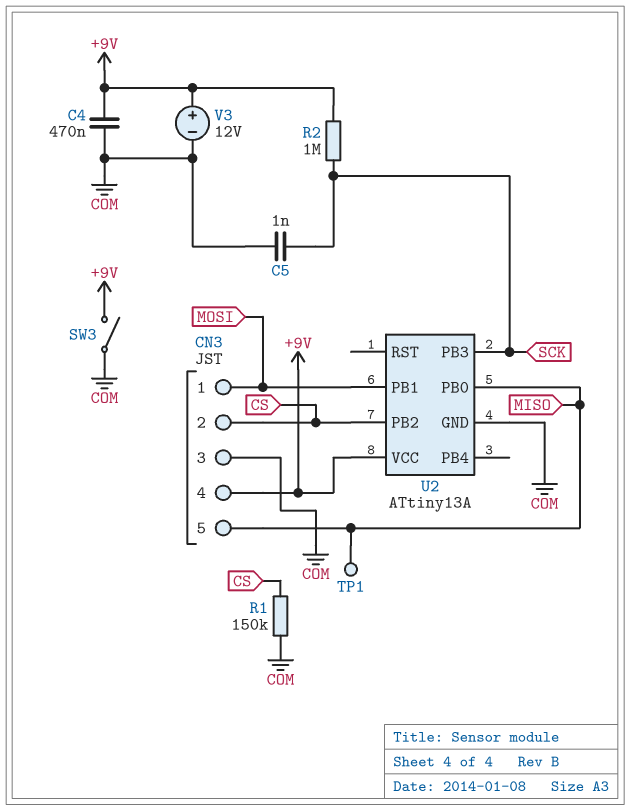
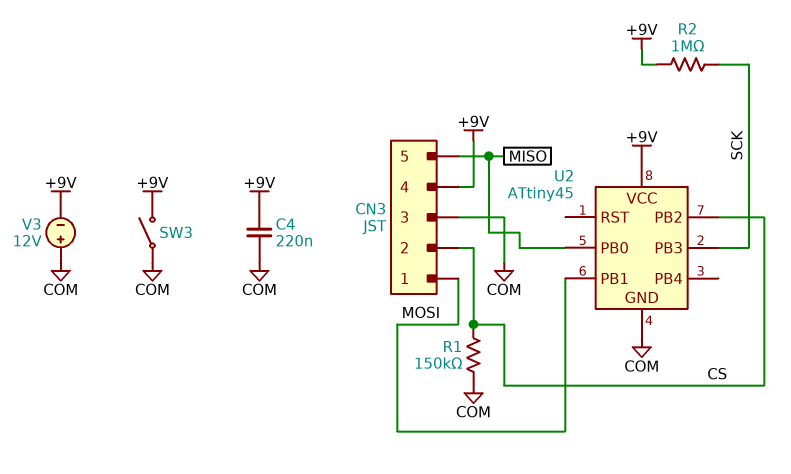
C4: 470nF (+9V, COM) -> 220nF (+9V, COM)
C5: 1nF (COM, SCK) -> none
TP1: test point (MISO) -> none
U2: ATtiny13A -> ATtiny45
V3: 12V (plus +9V, minus COM) -> 12V (plus COM, minus +9V)

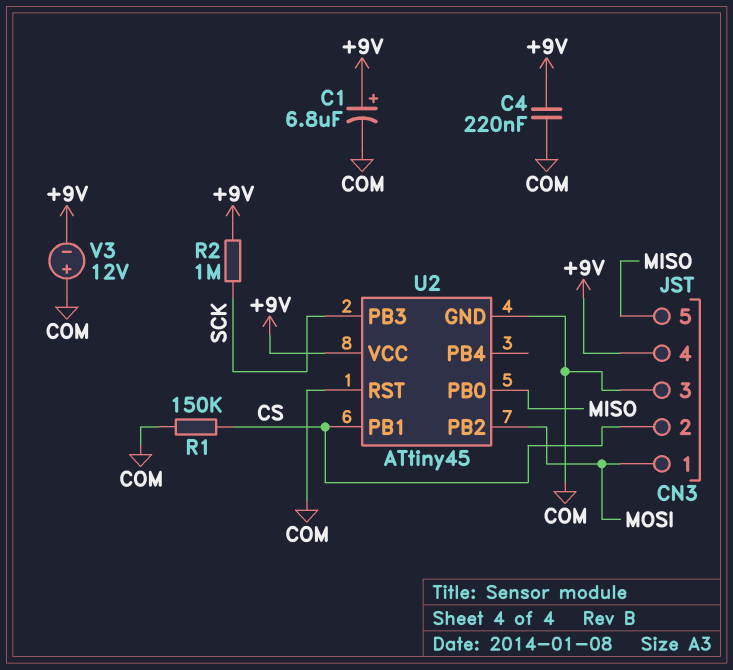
C1: none -> 6.8uF (plus +9V, minus COM)
SW3: switch (+9V, COM) -> none
U2 pin PB1: MOSI -> CS
U2 pin PB2: CS -> MOSI
U2 pin RST: none -> COM

